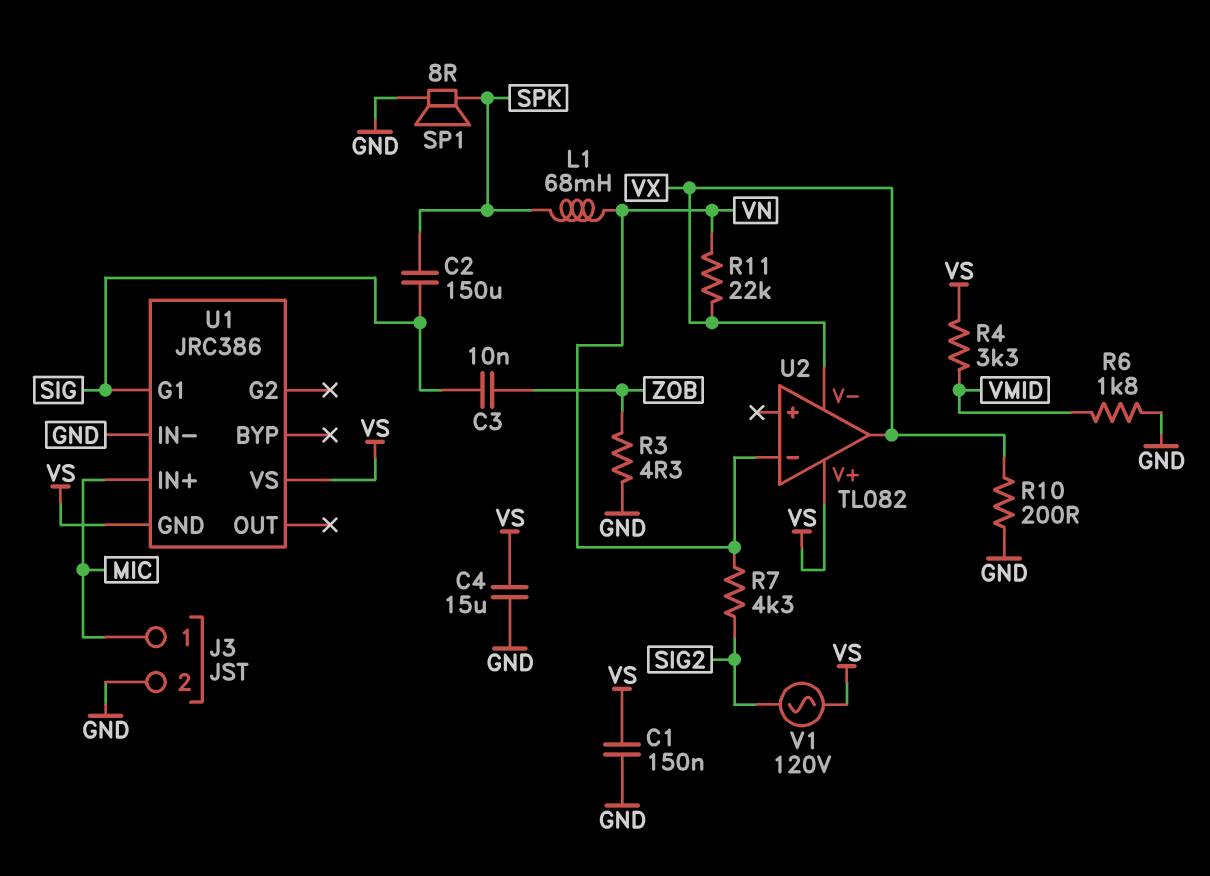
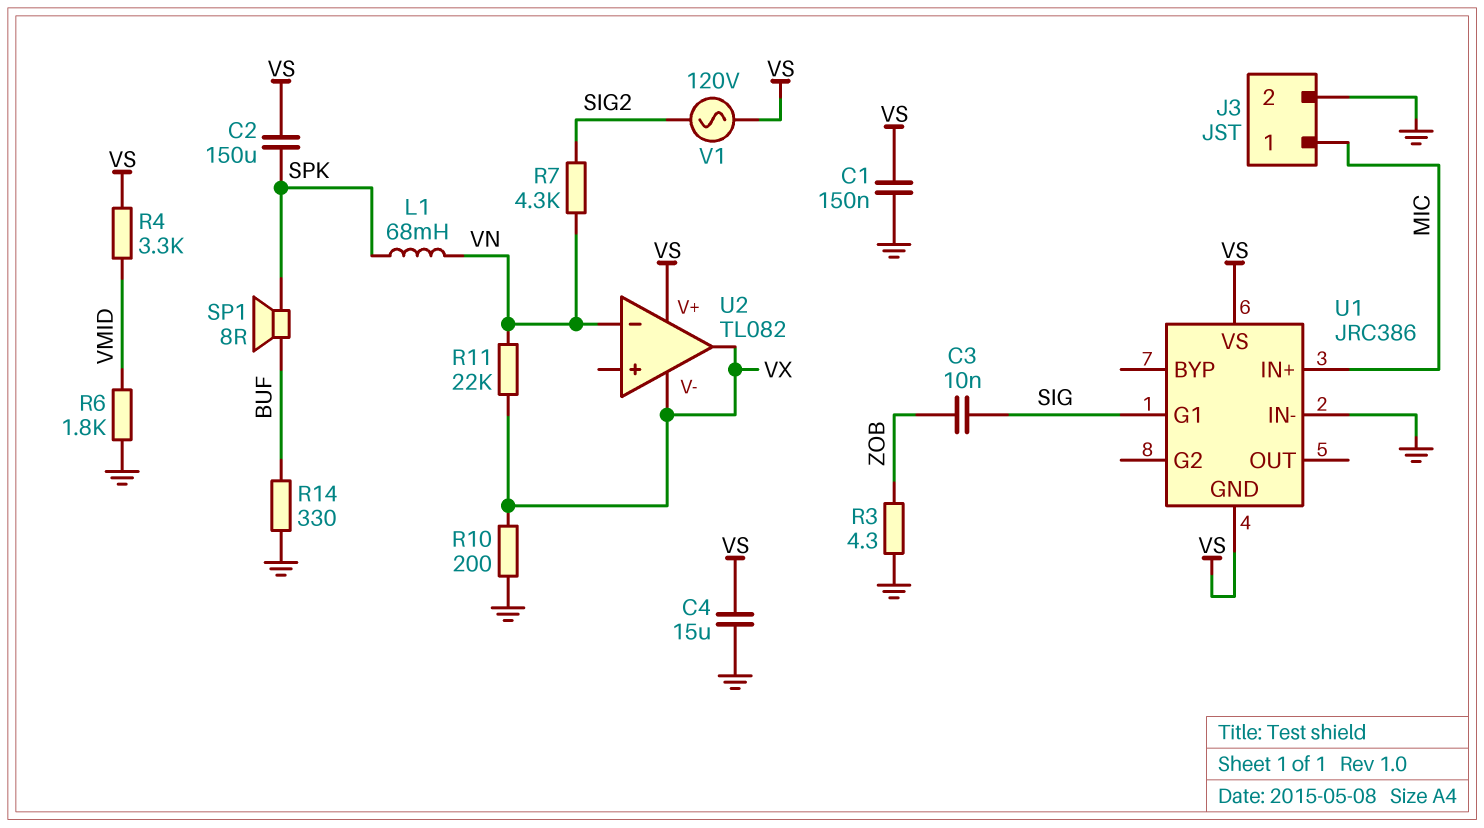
C2: 150uF (SIG, SPK) -> 150uF (SPK, VS)
R14: none -> 330 (BUF, GND)
SP1: speaker 8R (GND, SPK) -> speaker 8R (BUF, SPK)

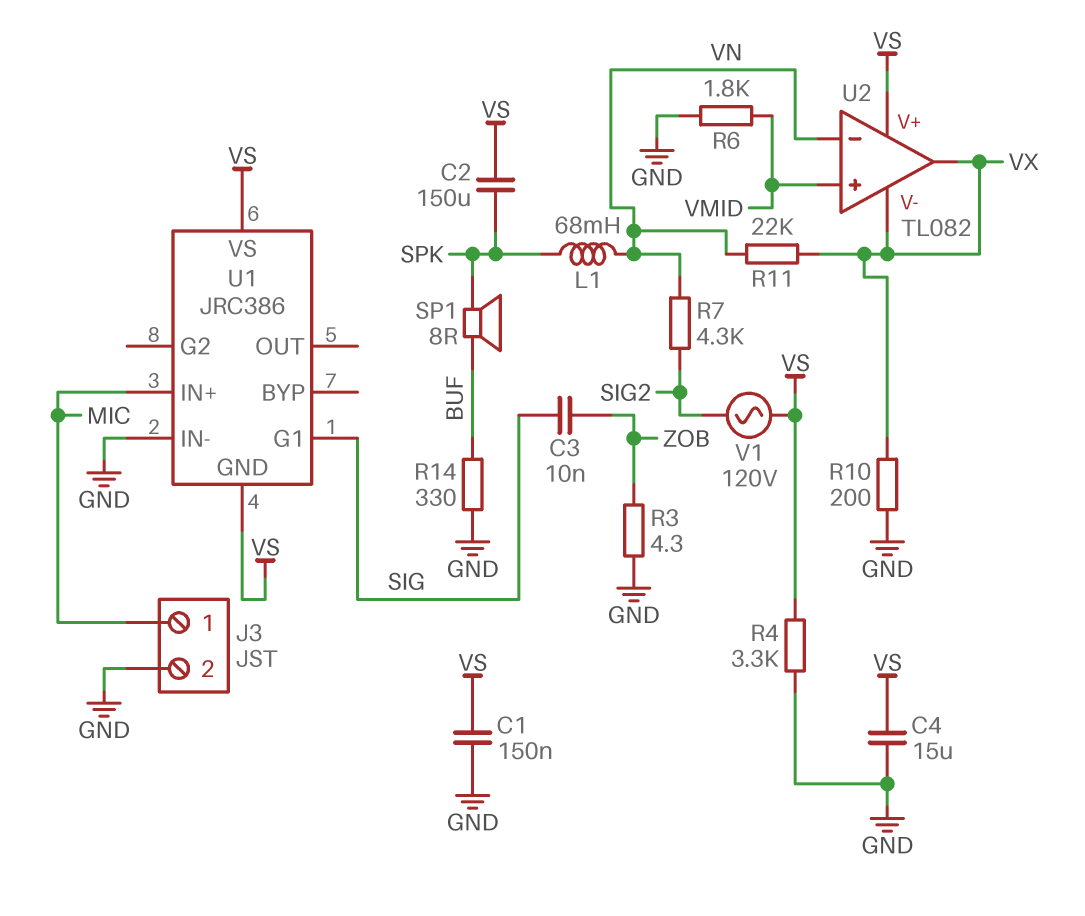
R4: 3.3k (VMID, VS) -> 3.3k (GND, VS)
U2 pin in+: none -> VMID

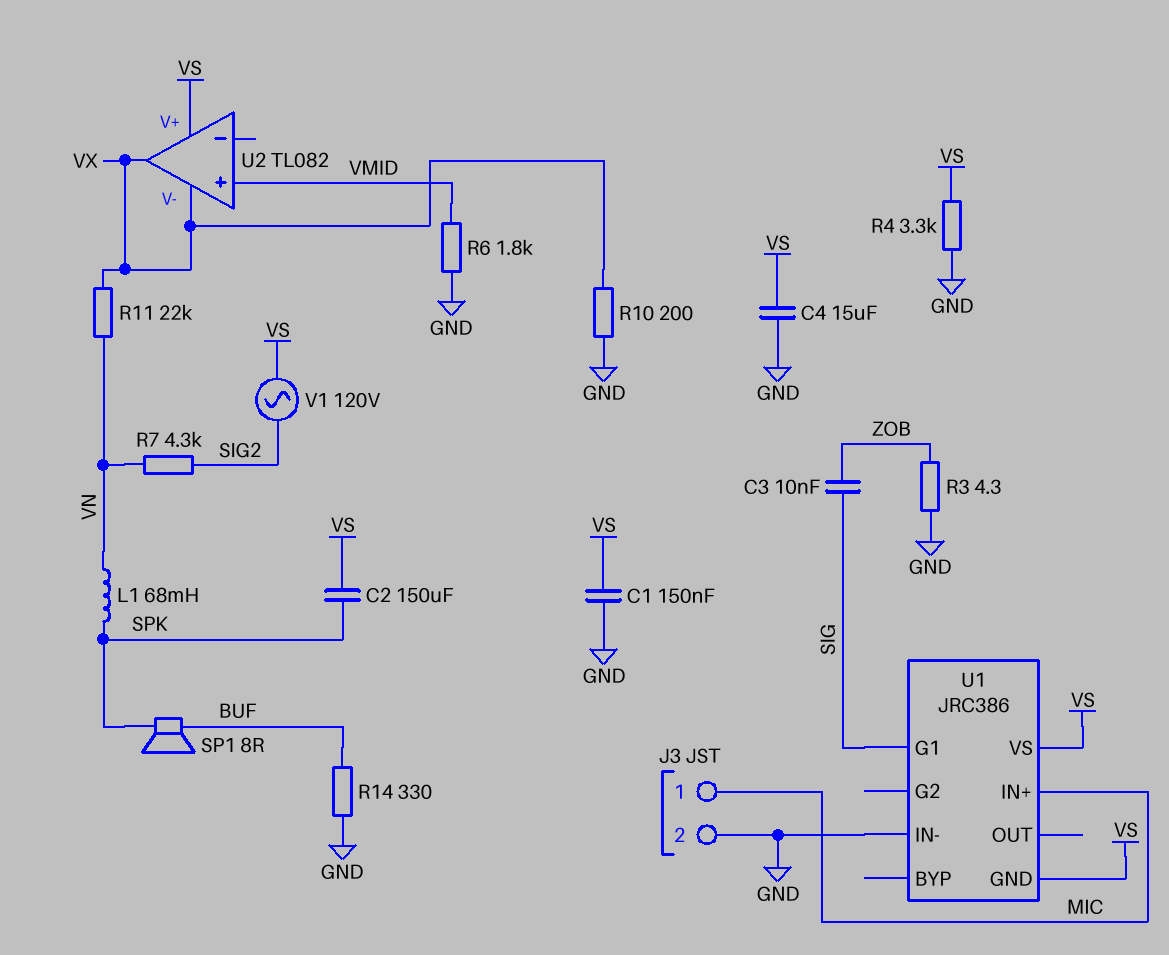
U2 pin in-: VN -> none

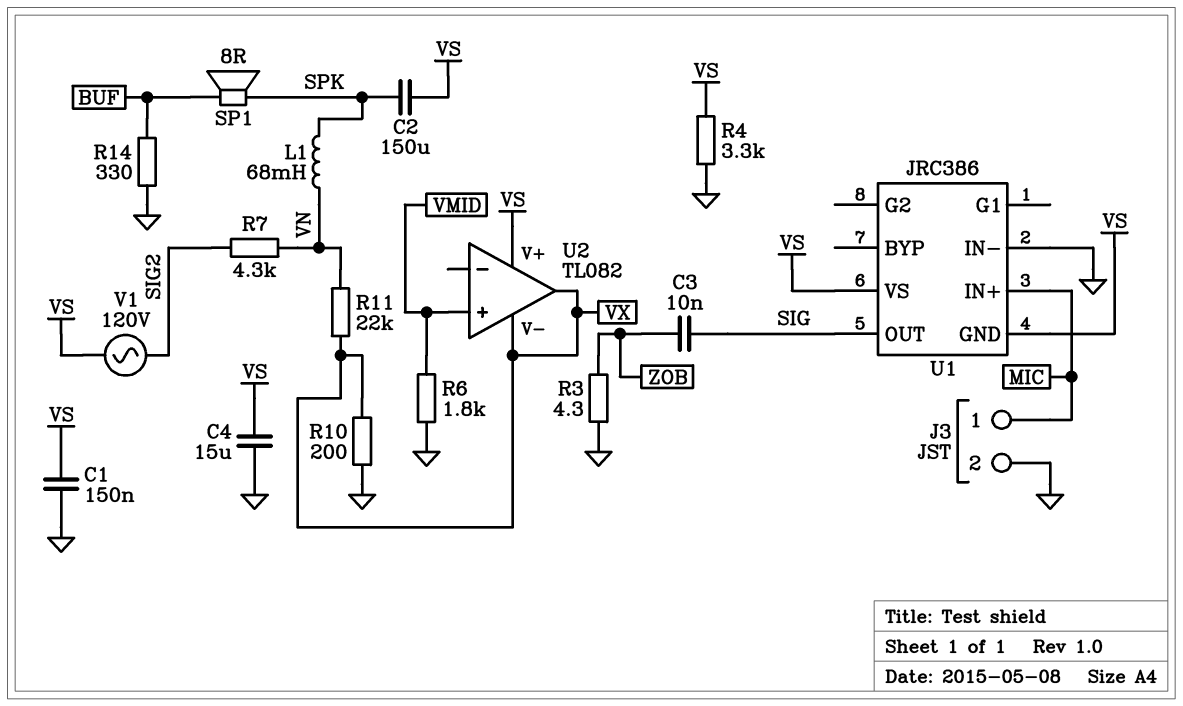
U1 pin G1: SIG -> none
U1 pin OUT: none -> SIG

